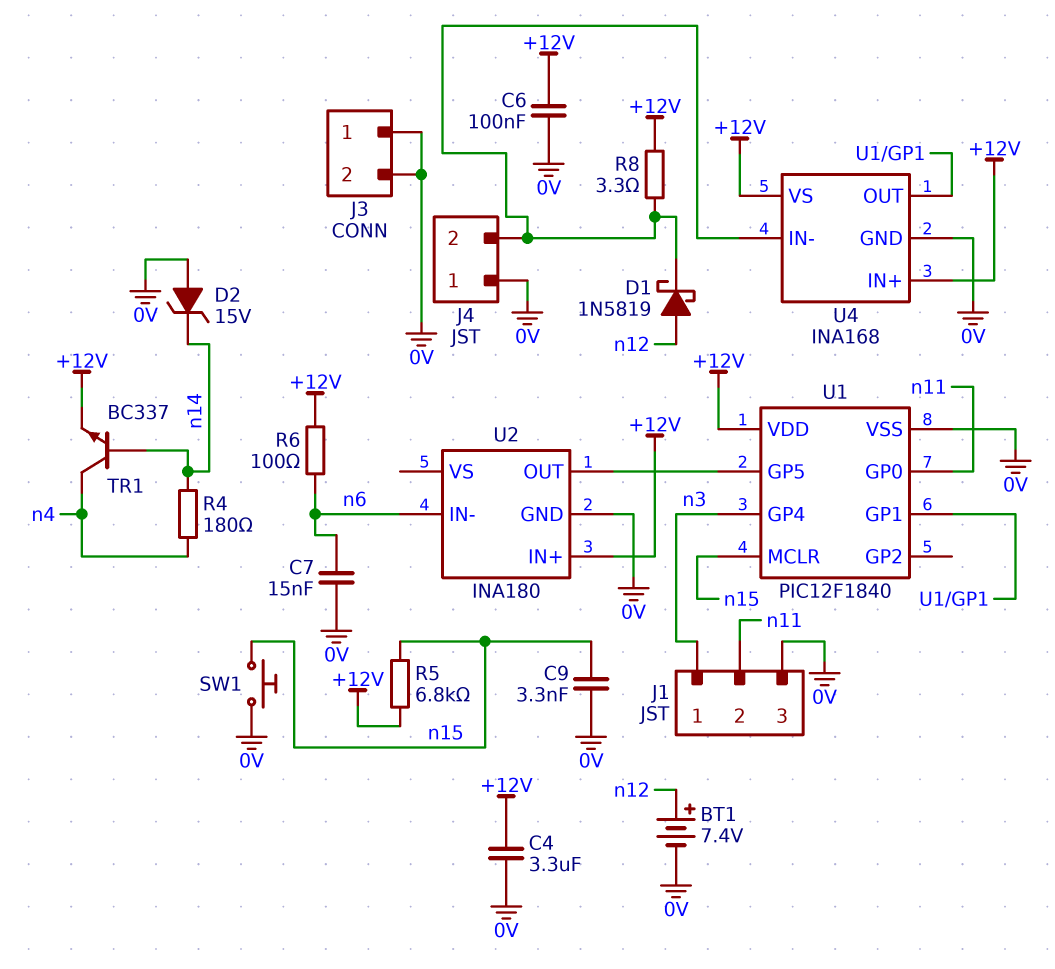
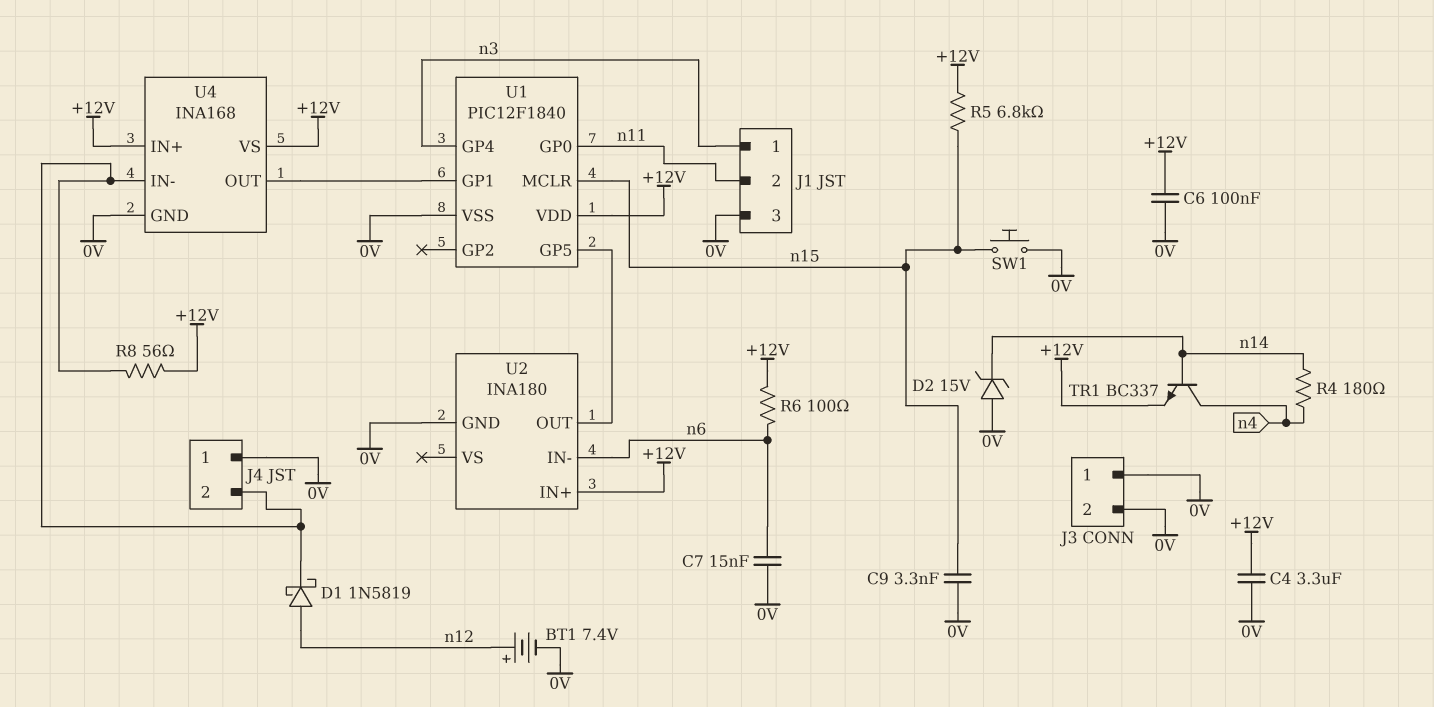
R8: 3.3 (+12V, J4/2) -> 56 (+12V, J4/2)

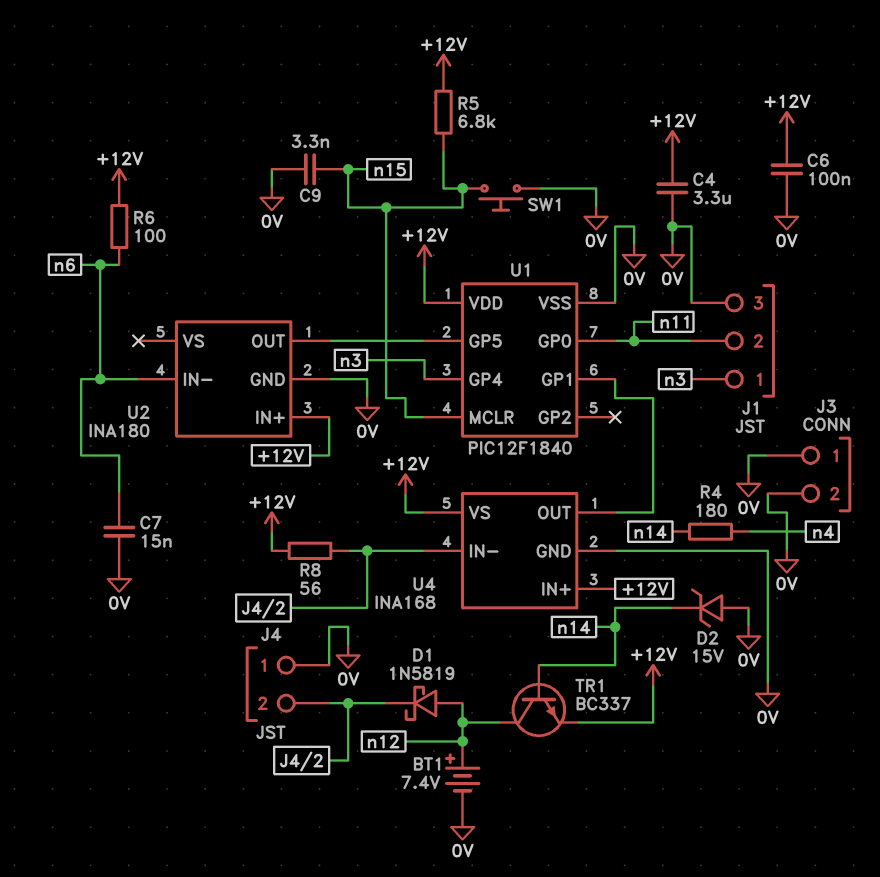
TR1: NPN BC337 (B n14, C n4, E +12V) -> NPN BC337 (B n14, C n12, E +12V)

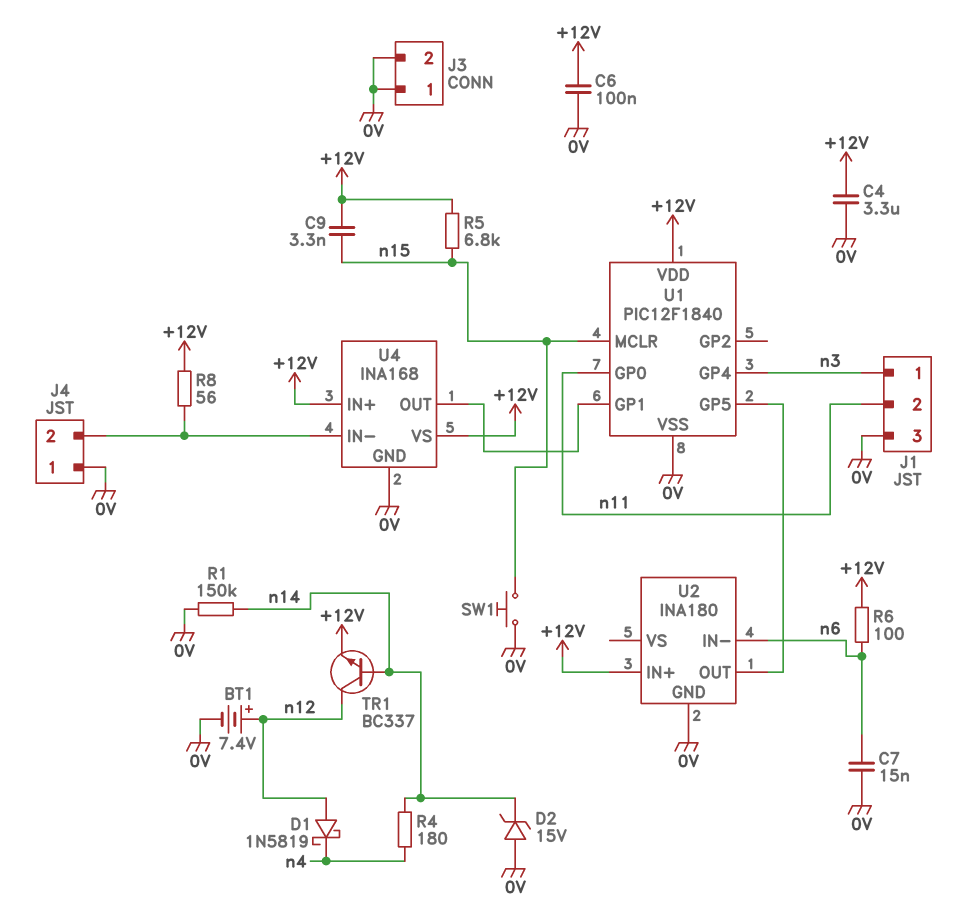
C9: 3.3nF (0V, n15) -> 3.3nF (+12V, n15)
D1: schottky 1N5819 (A n12, K J4/2) -> schottky 1N5819 (A n12, K n4)
R1: none -> 150k (0V, n14)

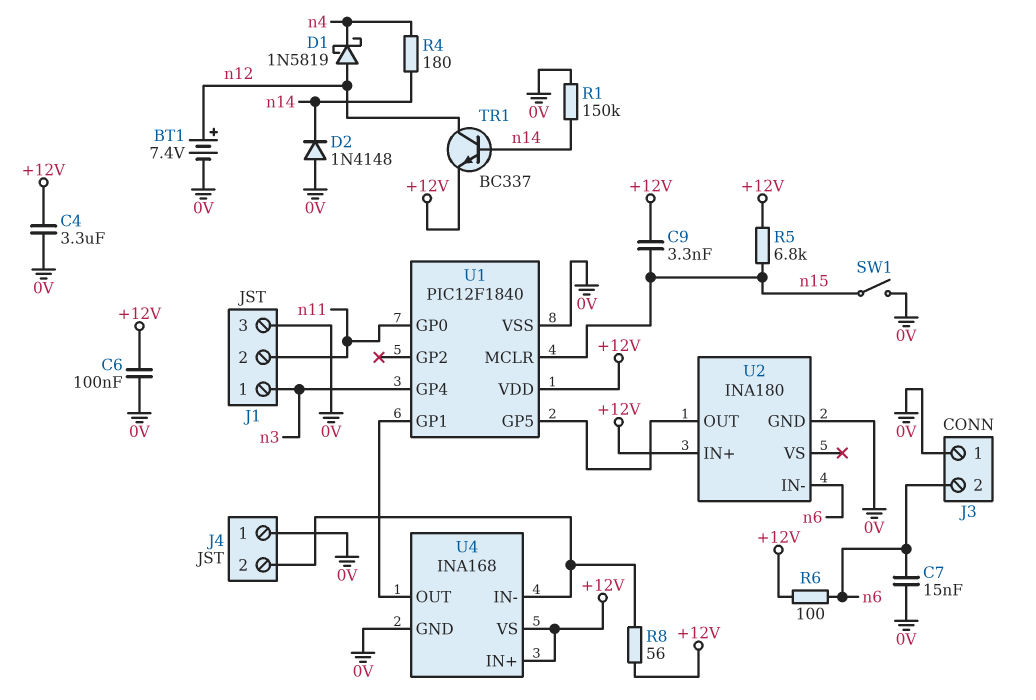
D2: zener 15V (A 0V, K n14) -> diode 1N4148 (A 0V, K n14)
J3 pin 2: 0V -> n6
SW1: button (0V, n15) -> switch (0V, n15)

